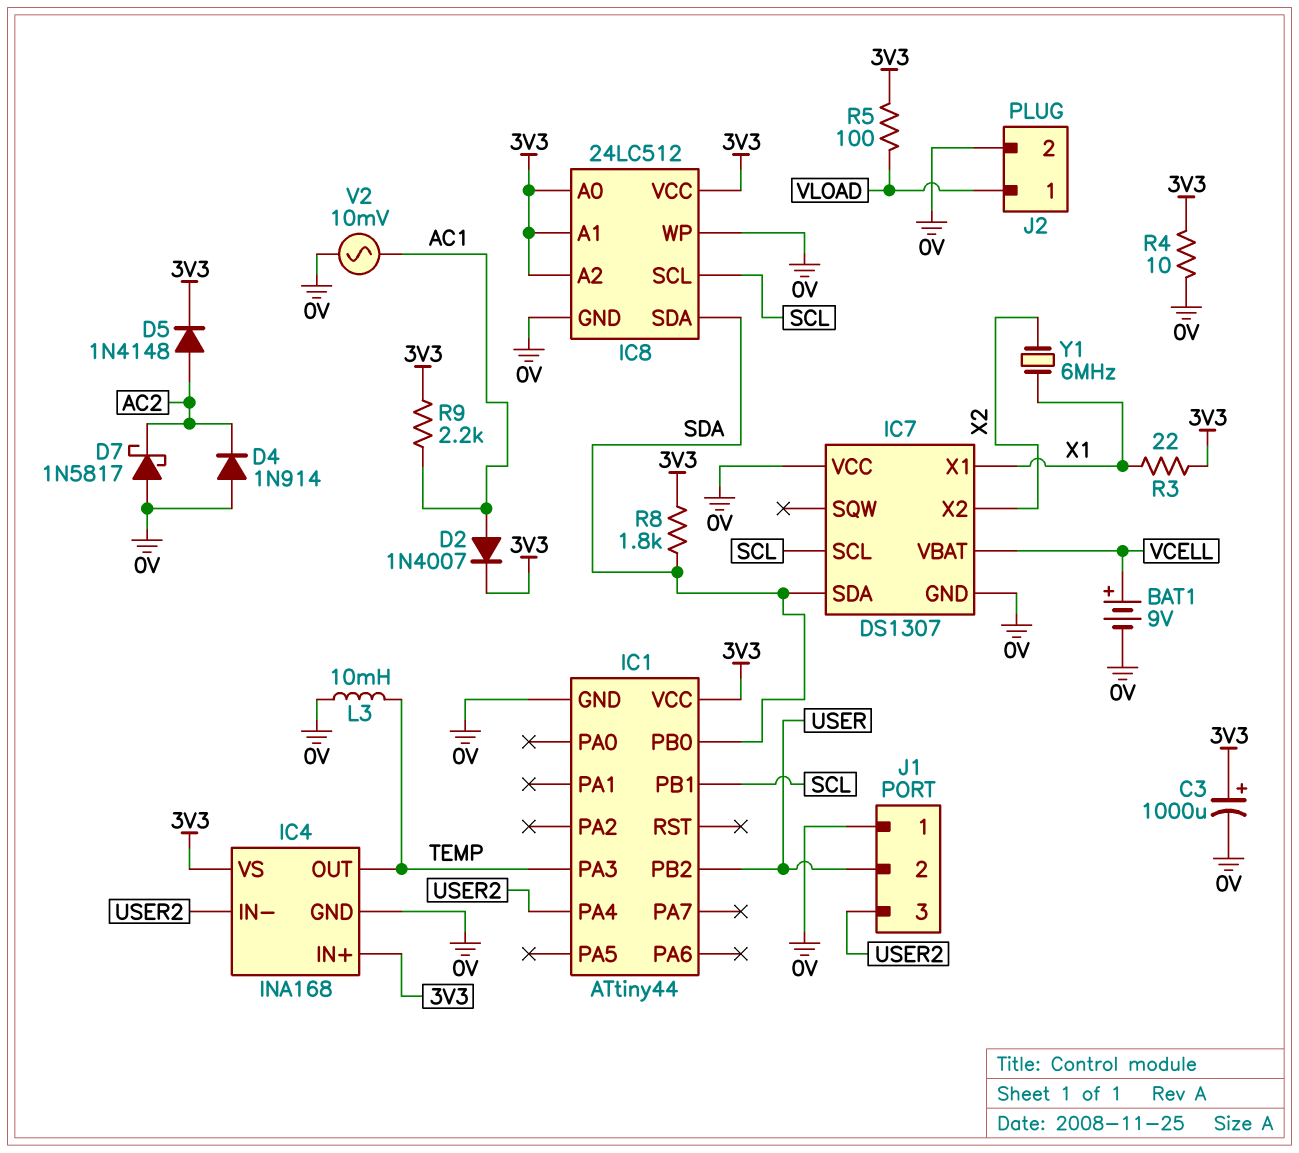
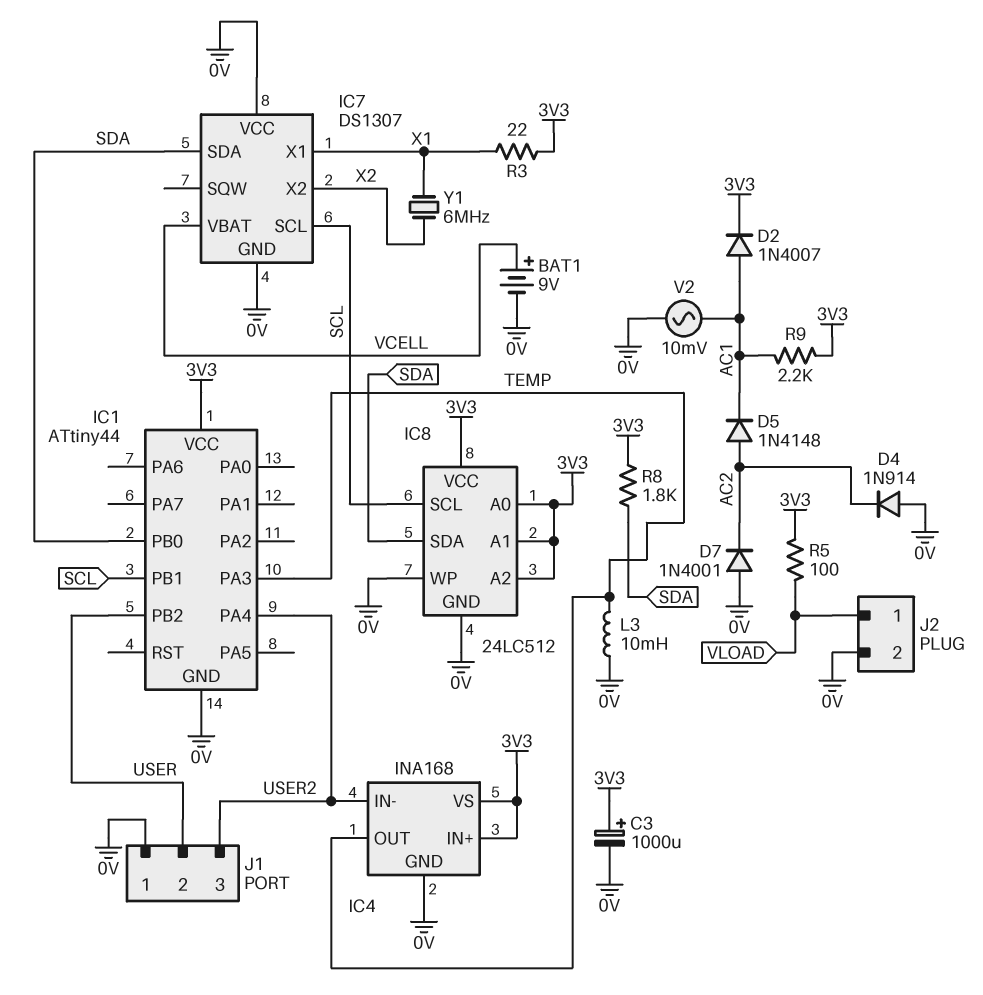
D5: diode 1N4148 (A AC2, K 3V3) -> diode 1N4148 (A AC2, K AC1)
D7: schottky 1N5817 (A 0V, K AC2) -> diode 1N4001 (A 0V, K AC2)
R4: 10 (0V, 3V3) -> none

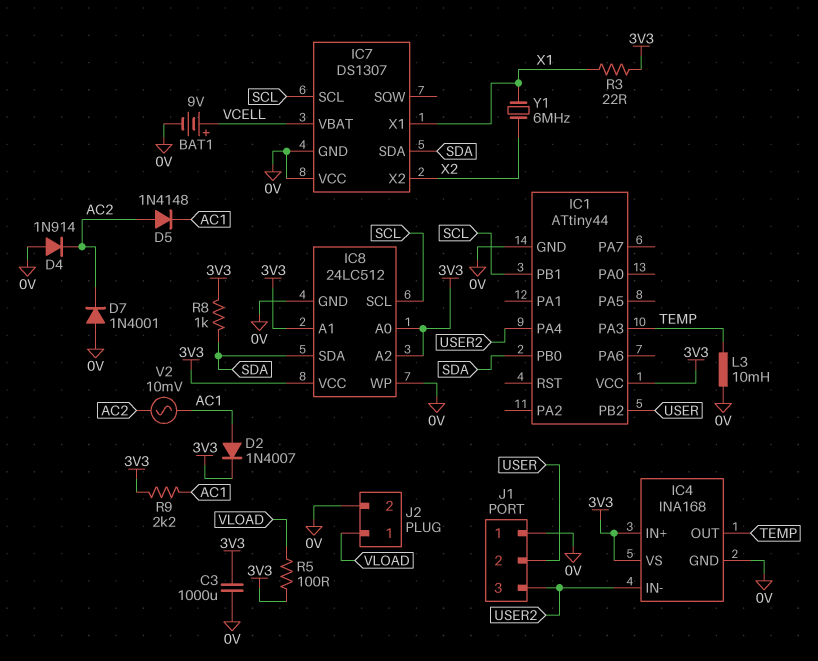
C3: 1000uF (plus 3V3, minus 0V) -> 1000uF (0V, 3V3)
R8: 1.8k (3V3, SDA) -> 1k (3V3, SDA)
V2: AC 10mV (0V, AC1) -> AC 10mV (AC1, AC2)

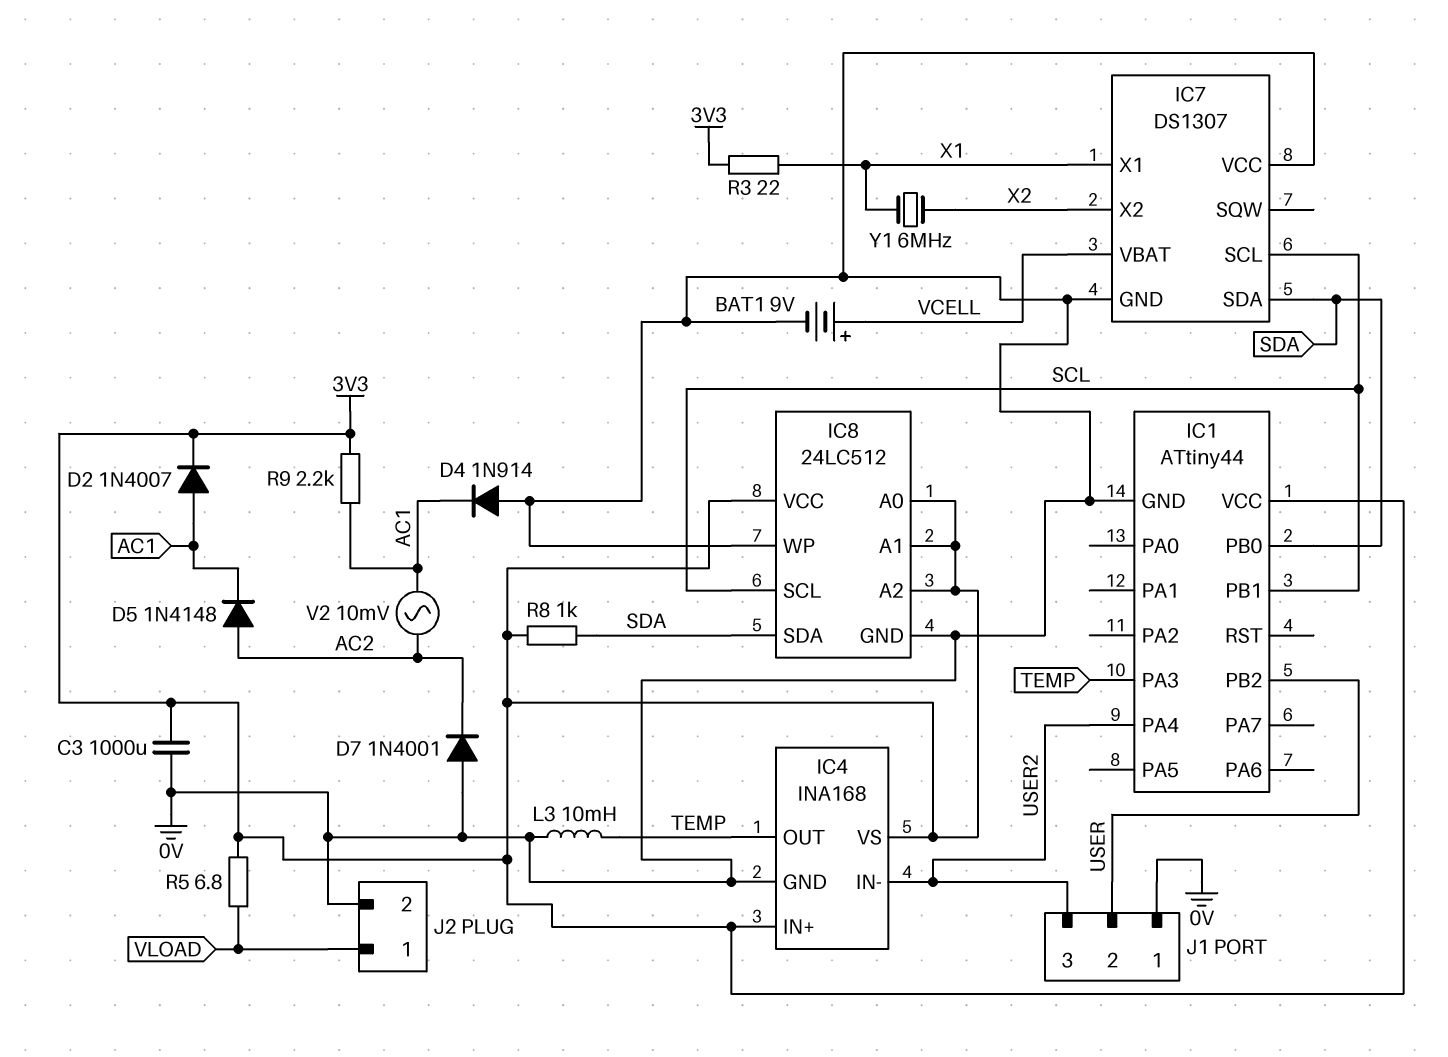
D4: diode 1N914 (A 0V, K AC2) -> diode 1N914 (A 0V, K AC1)
R5: 100 (3V3, VLOAD) -> 6.8 (3V3, VLOAD)

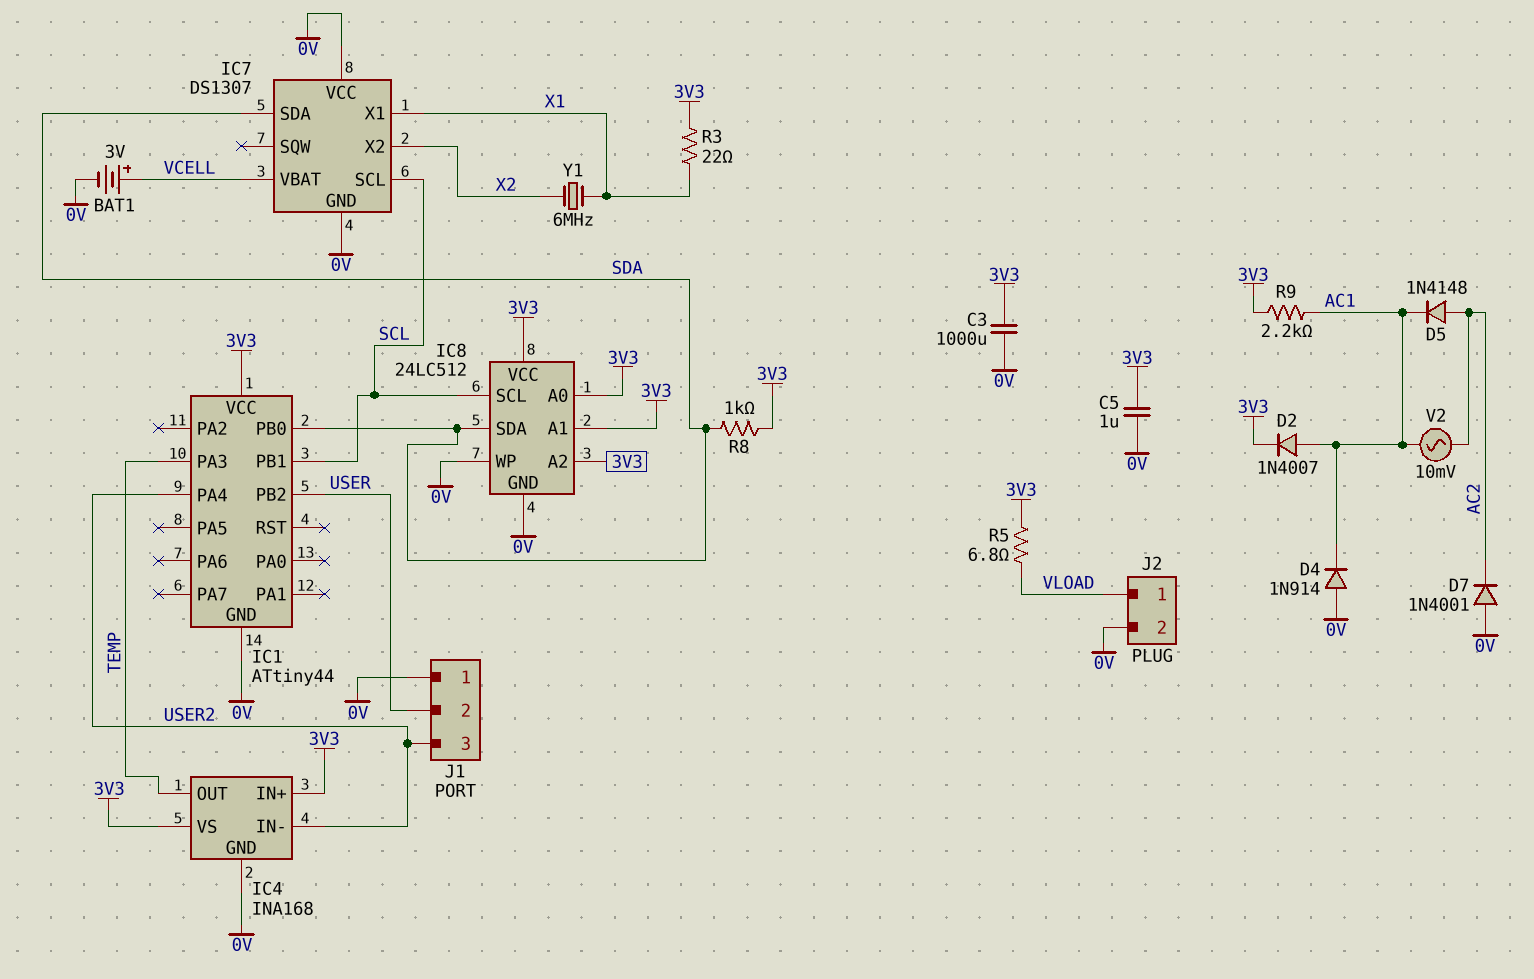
BAT1: 9V (plus VCELL, minus 0V) -> 3V (plus VCELL, minus 0V)
C5: none -> 1uF (0V, 3V3)
L3: 10mH (0V, TEMP) -> none

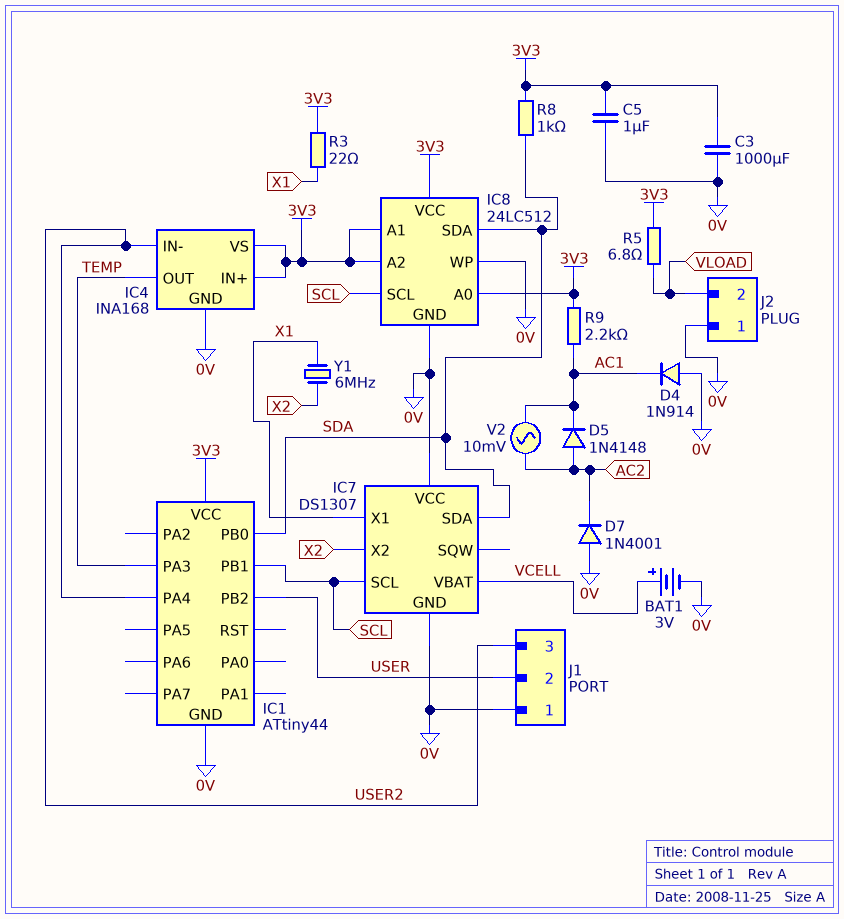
D2: diode 1N4007 (A AC1, K 3V3) -> none
J2 pin 1: VLOAD -> 0V
J2 pin 2: 0V -> VLOAD

